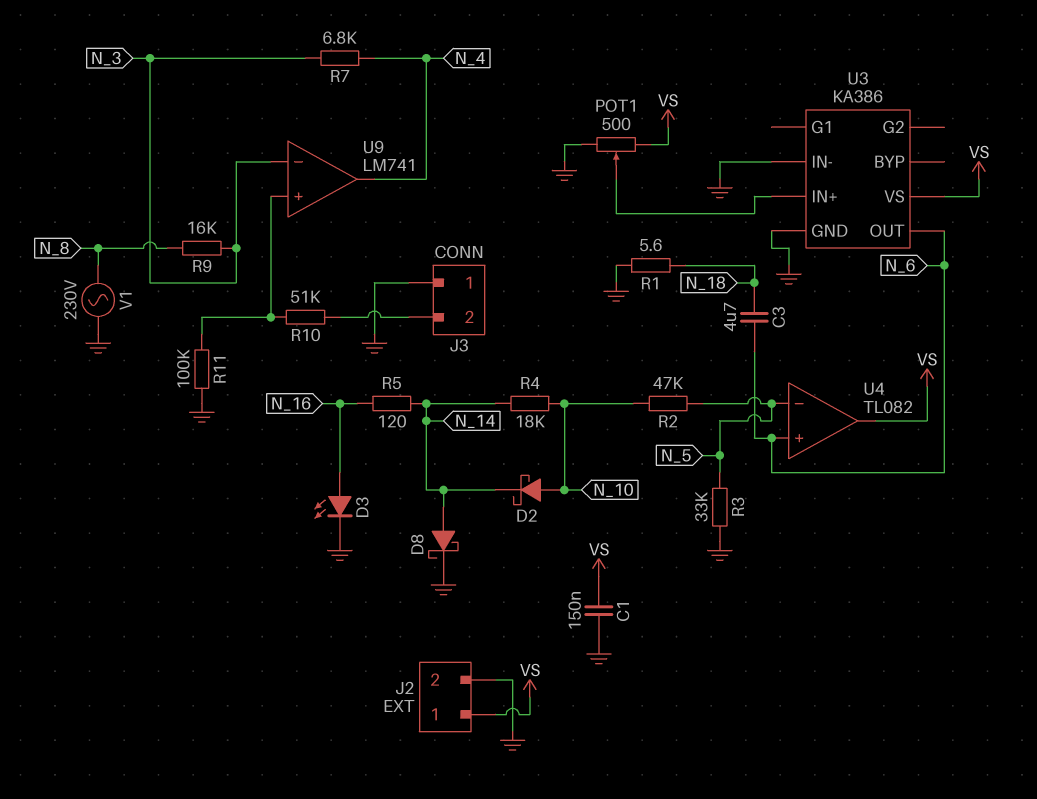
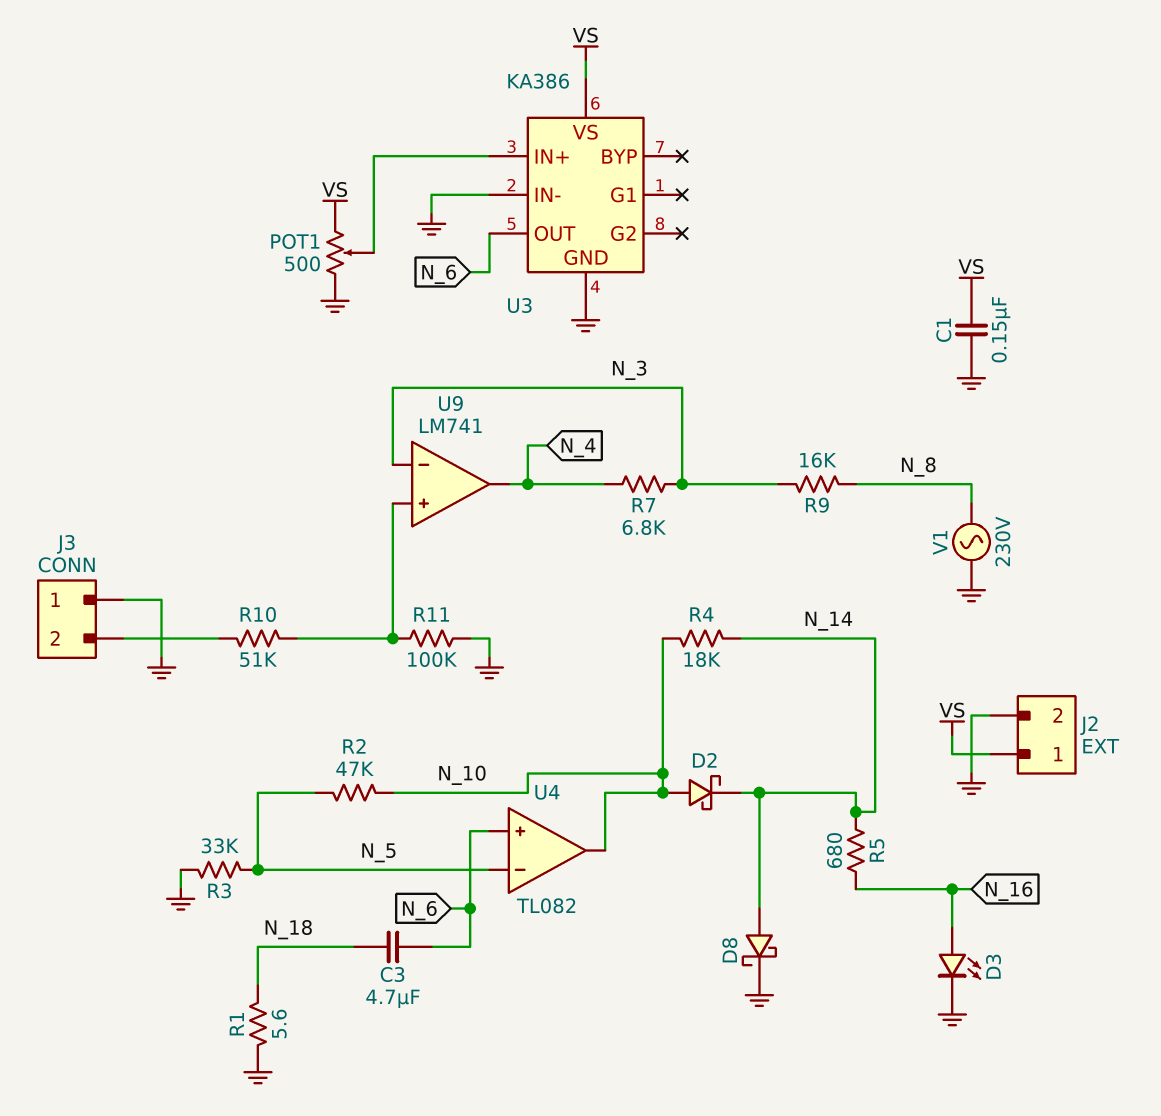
R5: 120 (N_14, N_16) -> 680 (N_14, N_16)
U4 pin out: VS -> N_10

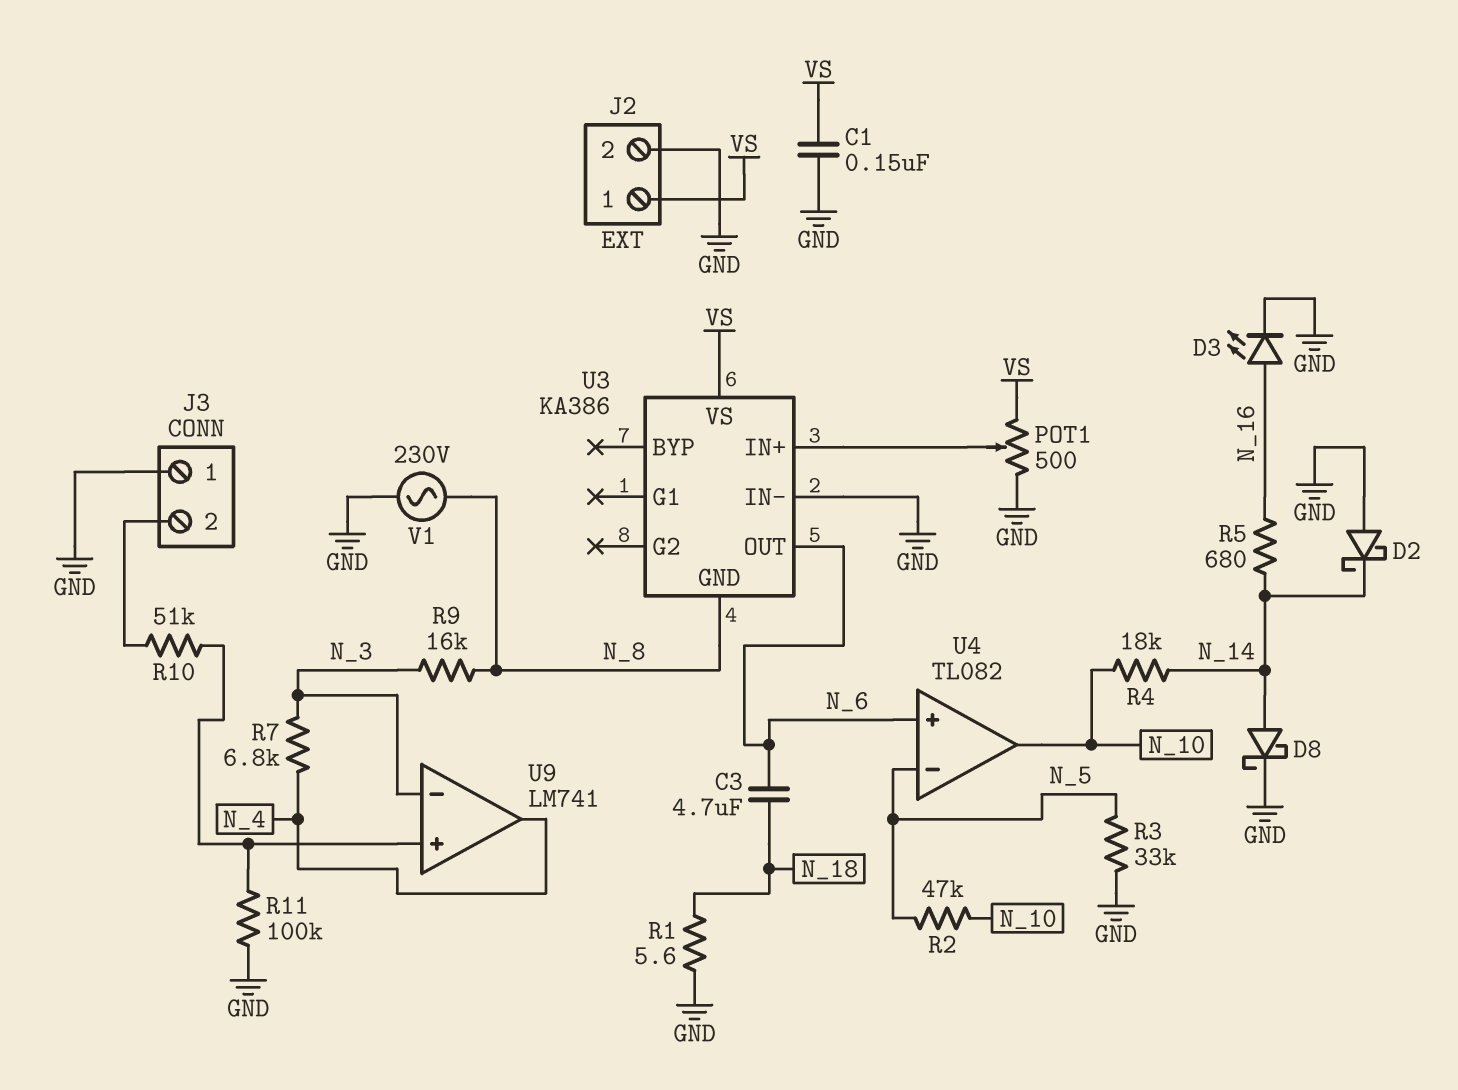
D2: schottky (A N_10, K N_14) -> schottky (A GND, K N_14)
U3 pin GND: GND -> N_8

